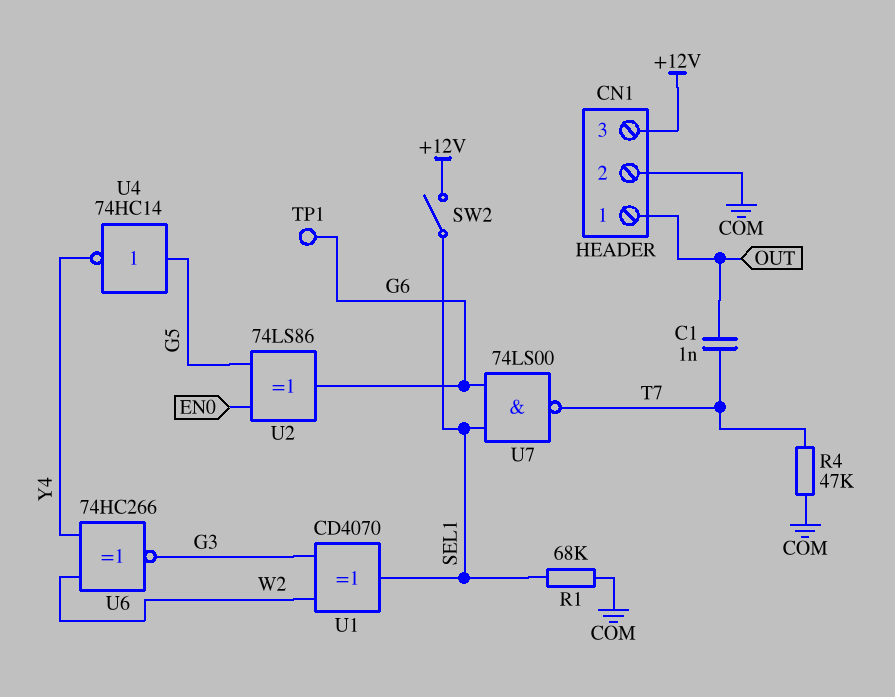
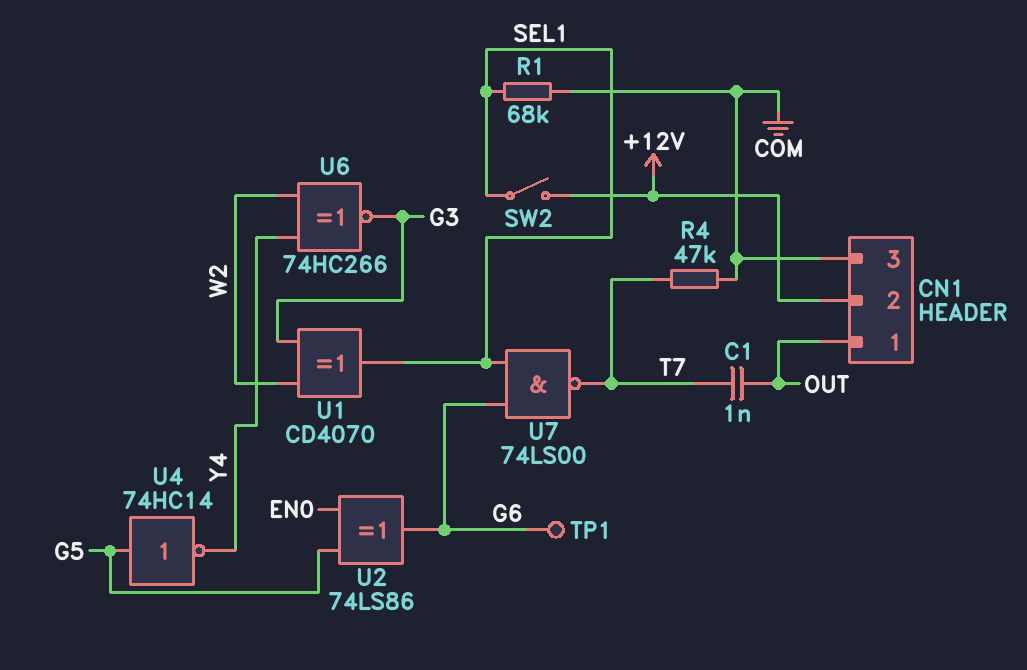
CN1 pin 2: COM -> +12V
CN1 pin 3: +12V -> COM

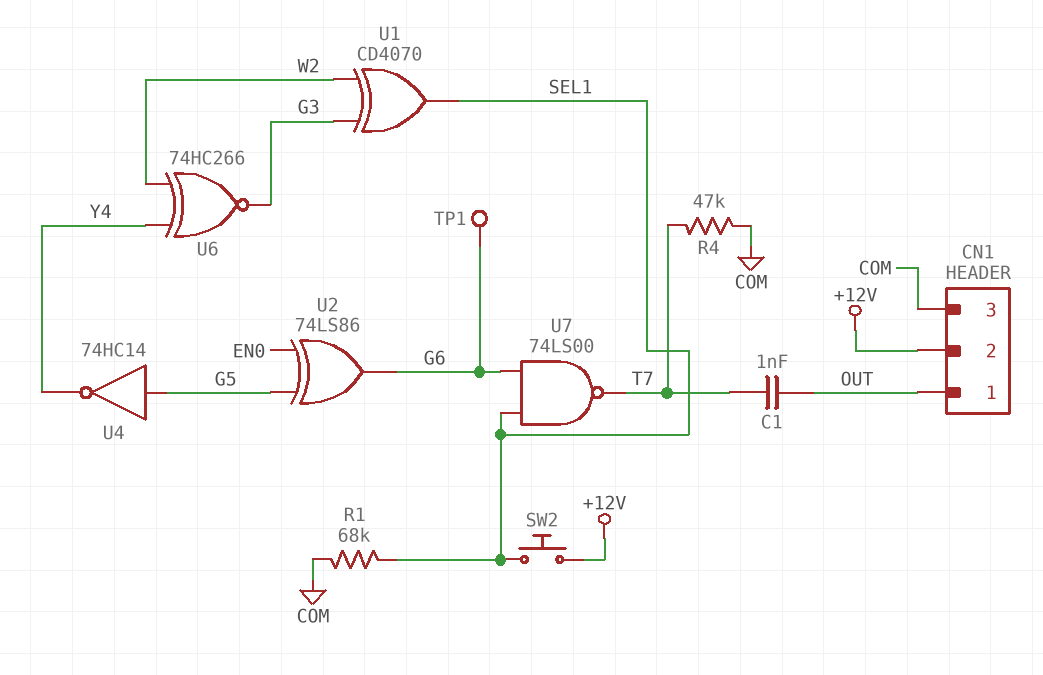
SW2: switch (+12V, SEL1) -> button (+12V, SEL1)

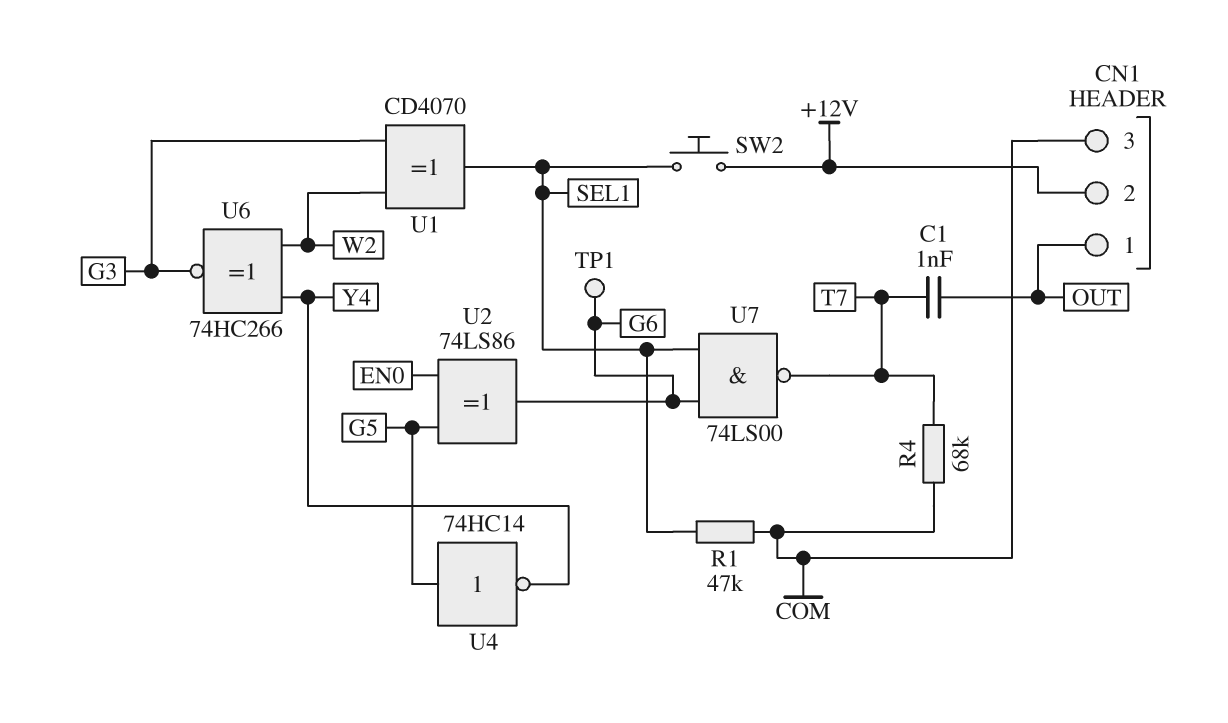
R1: 68k (COM, SEL1) -> 47k (COM, SEL1)
R4: 47k (COM, T7) -> 68k (COM, T7)

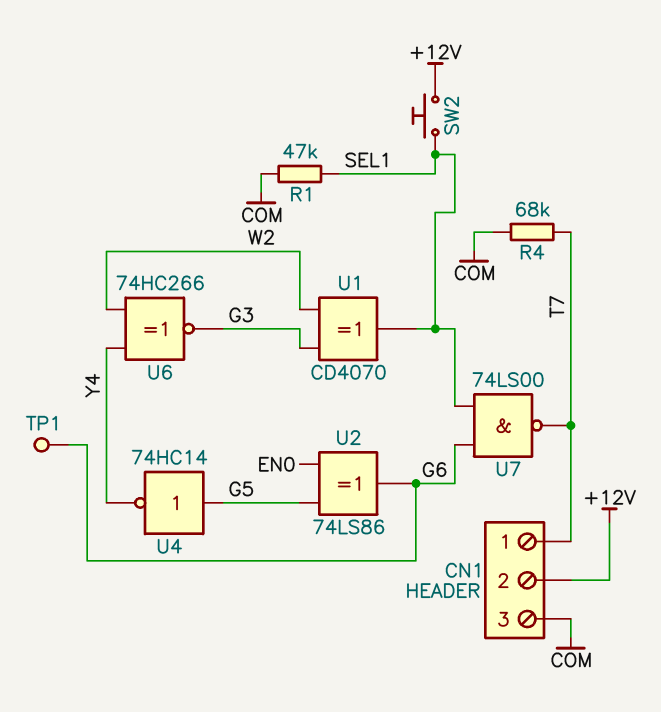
C1: 1nF (OUT, T7) -> none
CN1 pin 1: OUT -> T7

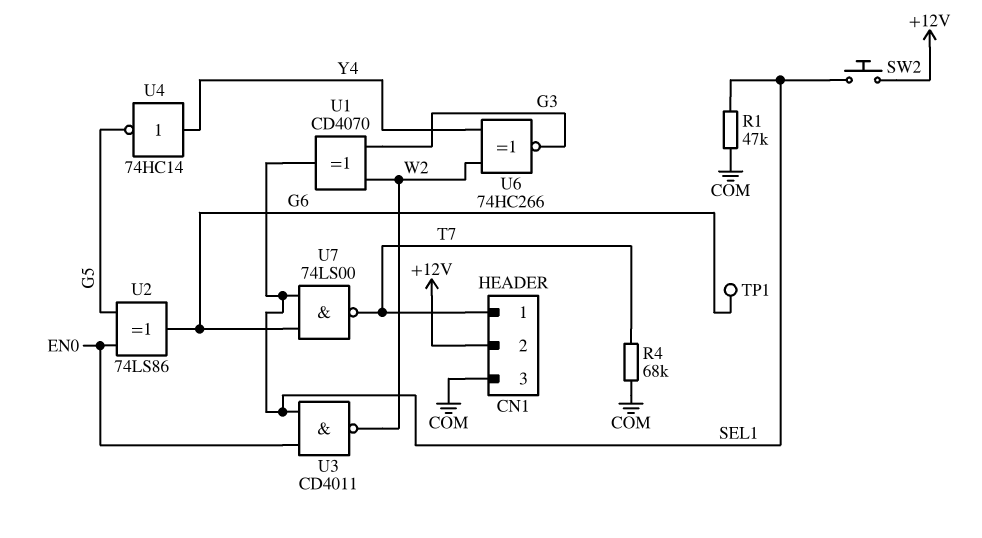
U3: none -> NAND CD4011 (in EN0, in SEL1, out W2)
U4: NOT 74HC14 (in G5, out Y4) -> NOT 74HC14 (in Y4, out G5)

